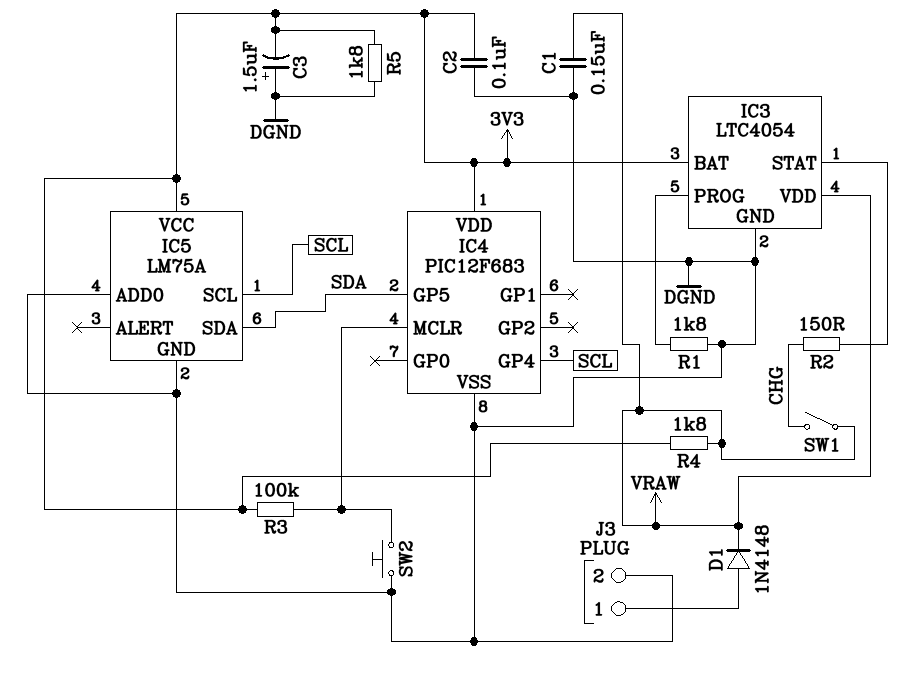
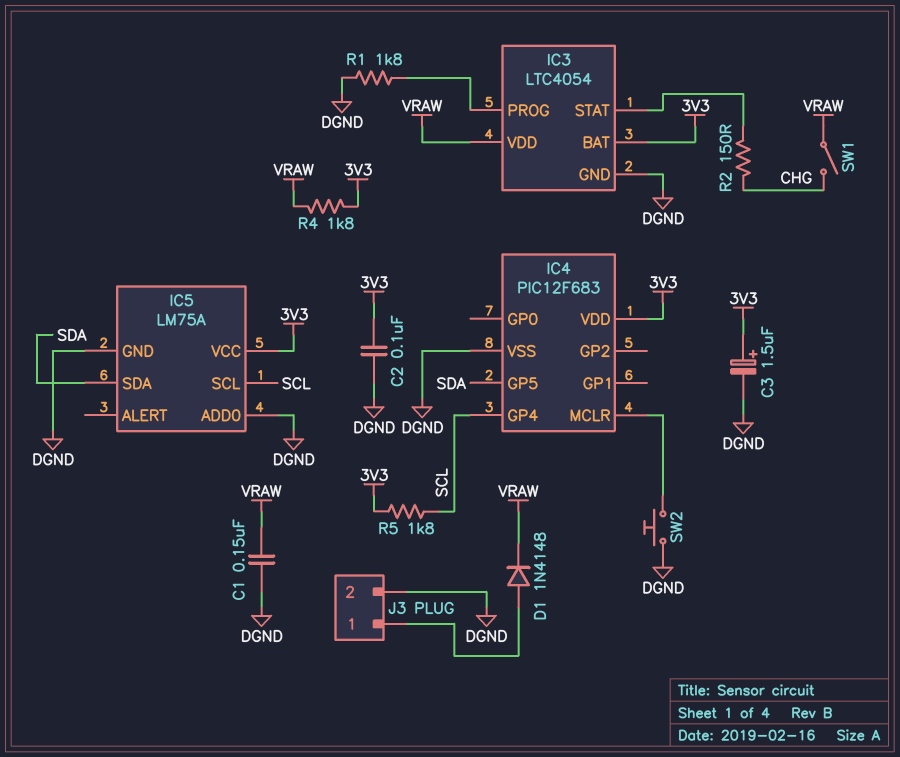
C3: 1.5uF (plus DGND, minus 3V3) -> 1.5uF (plus 3V3, minus DGND)
R3: 100k (3V3, IC4/MCLR) -> none
R5: 1.8k (3V3, DGND) -> 1.8k (3V3, SCL)

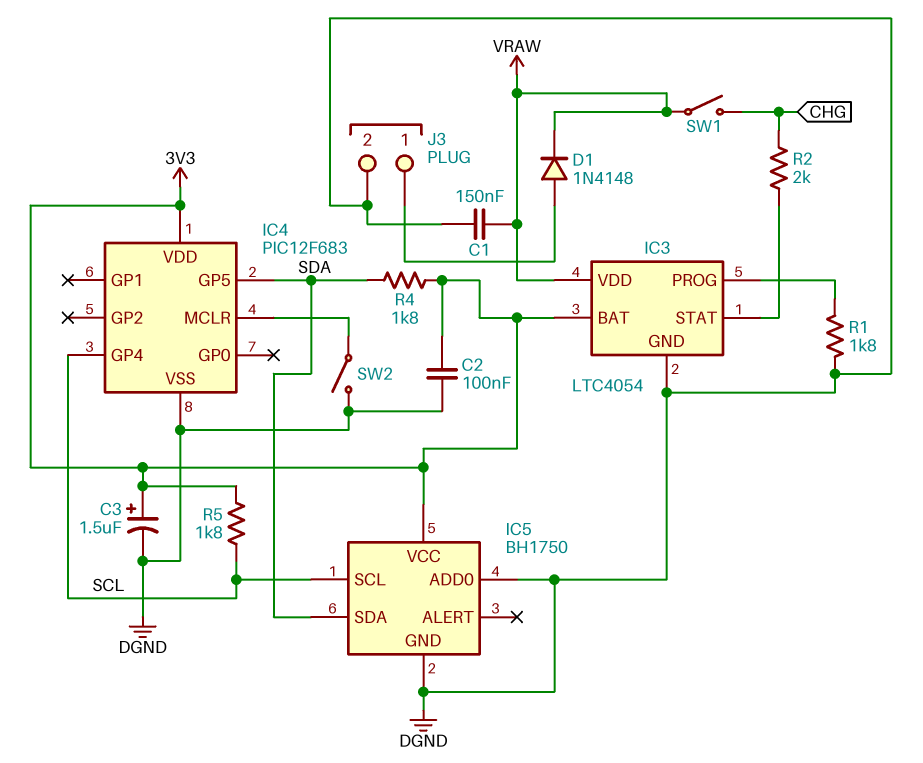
IC5: LM75A -> BH1750
R2: 150 (CHG, IC3/STAT) -> 2k (CHG, IC3/STAT)
R4: 1.8k (3V3, VRAW) -> 1.8k (3V3, SDA)
SW2: button (DGND, IC4/MCLR) -> switch (DGND, IC4/MCLR)

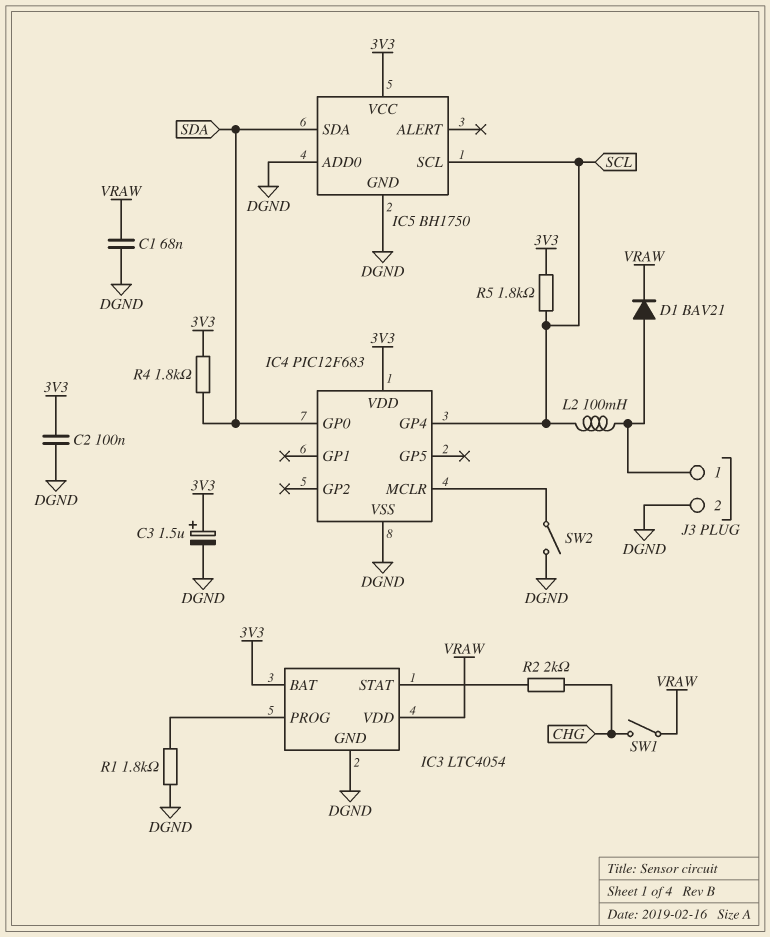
C1: 150nF (DGND, VRAW) -> 68nF (DGND, VRAW)
D1: diode 1N4148 (A J3/1, K VRAW) -> diode BAV21 (A J3/1, K VRAW)
IC4 pin GP0: none -> SDA
IC4 pin GP5: SDA -> none
L2: none -> 100mH (J3/1, SCL)

